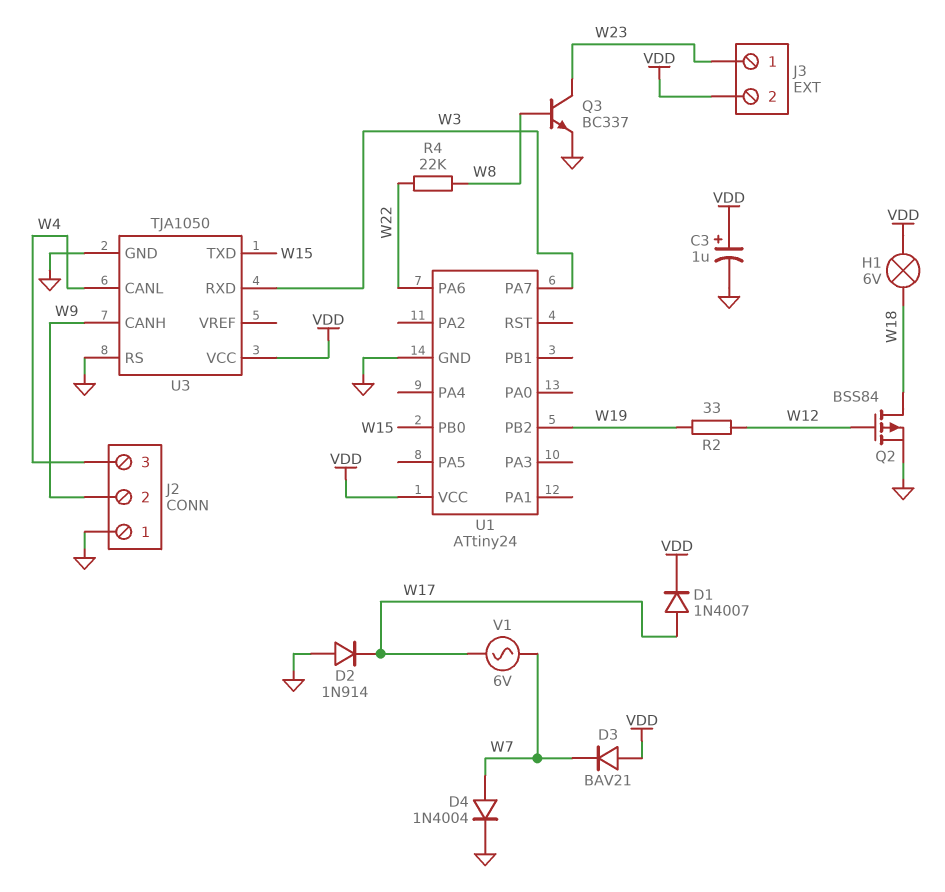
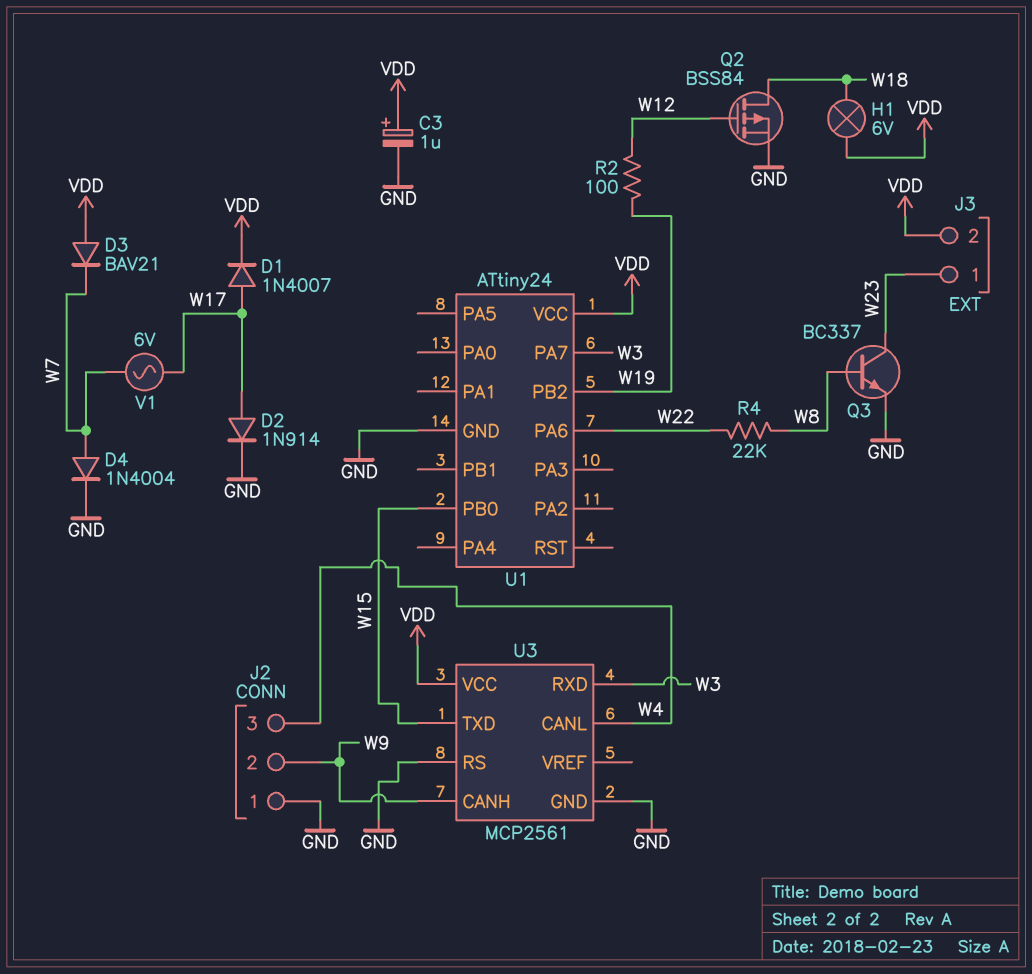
D2: diode 1N914 (A GND, K W17) -> diode 1N914 (A W17, K GND)
R2: 33 (W12, W19) -> 100 (W12, W19)
U3: TJA1050 -> MCP2561

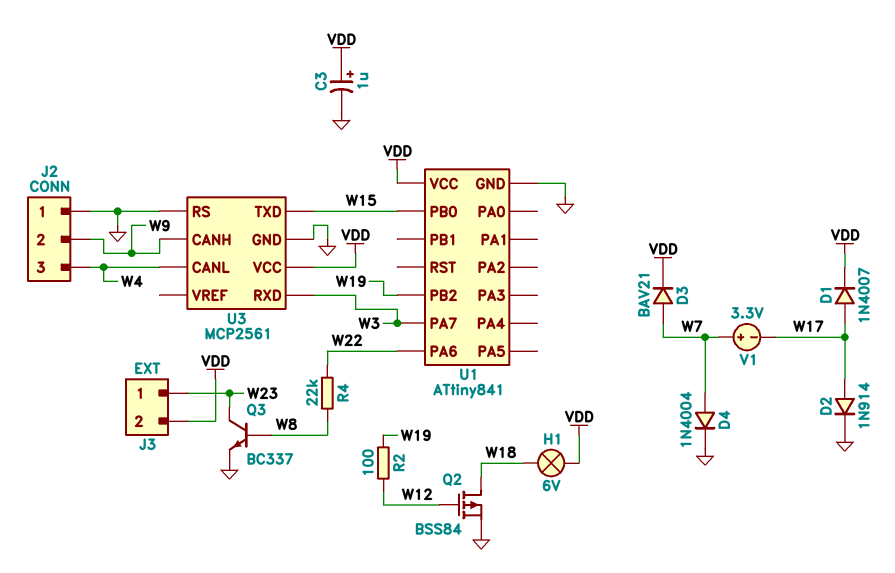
D3: diode BAV21 (A VDD, K W7) -> diode BAV21 (A W7, K VDD)
U1: ATtiny24 -> ATtiny841
V1: AC 6V (W7, W17) -> 3.3V (plus W7, minus W17)

